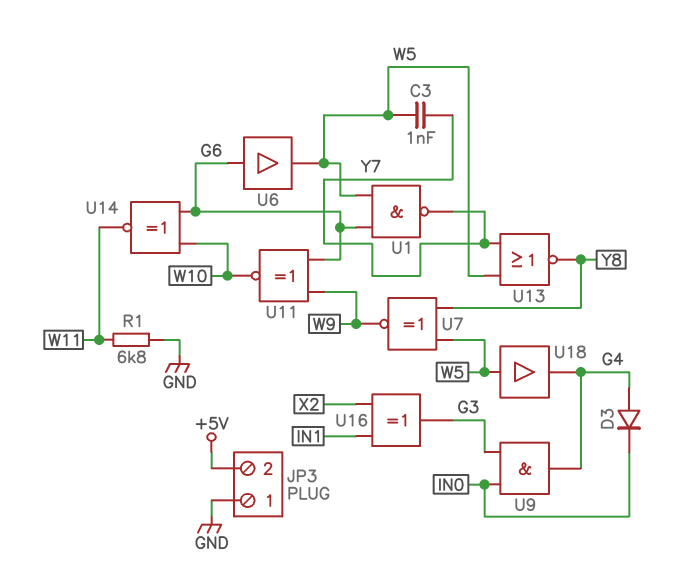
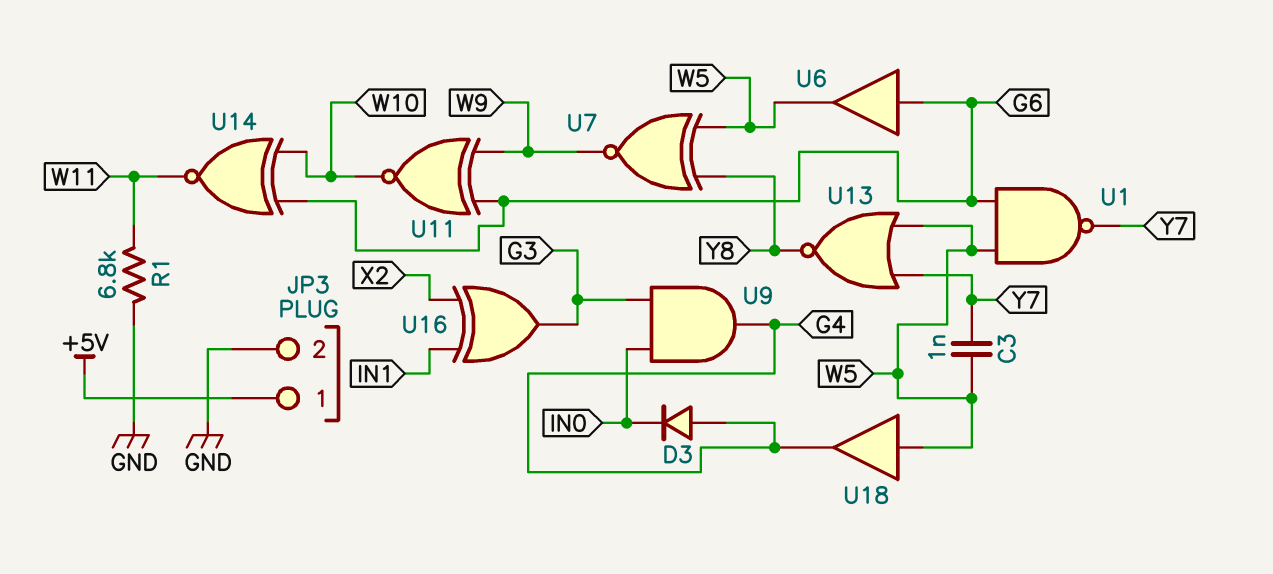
JP3 pin 1: GND -> +5V
JP3 pin 2: +5V -> GND

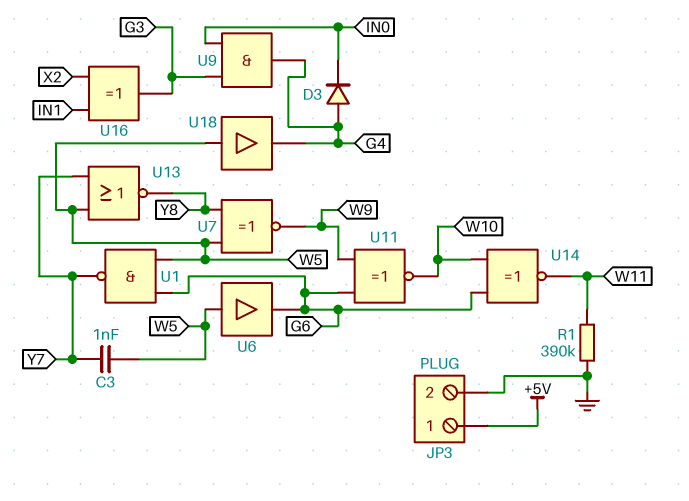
R1: 6.8k (GND, W11) -> 390k (GND, W11)
U6: buffer (in G6, out W5) -> buffer (in W5, out G6)

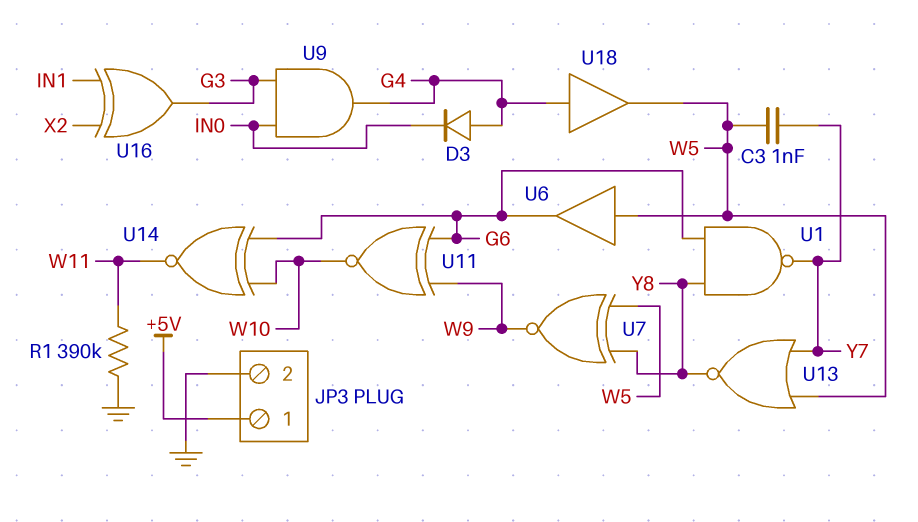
U1: NAND (in G6, in W5, out Y7) -> NAND (in G6, in Y8, out Y7)
U18: buffer (in W5, out G4) -> buffer (in G4, out W5)

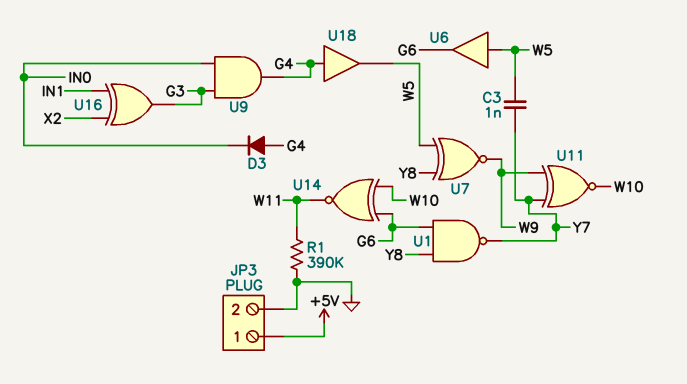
U11: XNOR (in G6, in W9, out W10) -> XNOR (in W9, in Y7, out W10)
U13: NOR (in W5, in Y7, out Y8) -> none

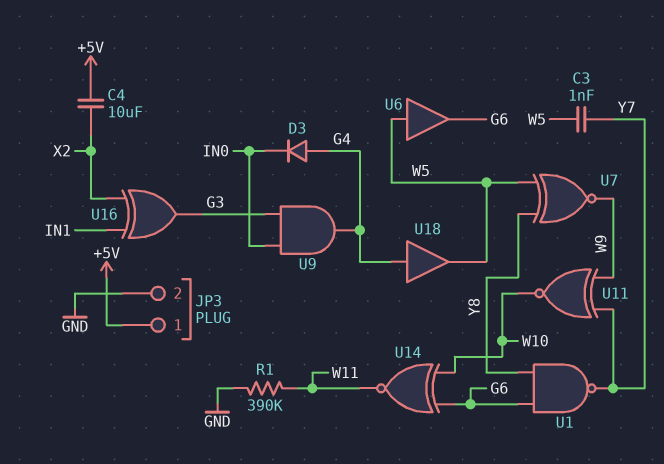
C4: none -> 10uF (+5V, X2)

